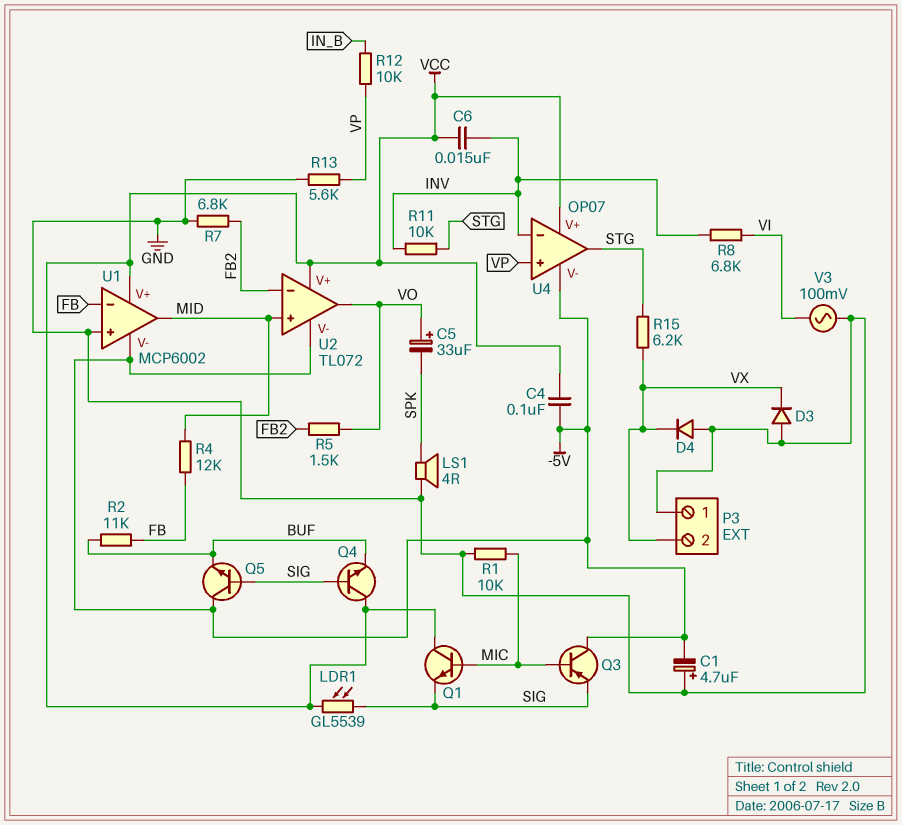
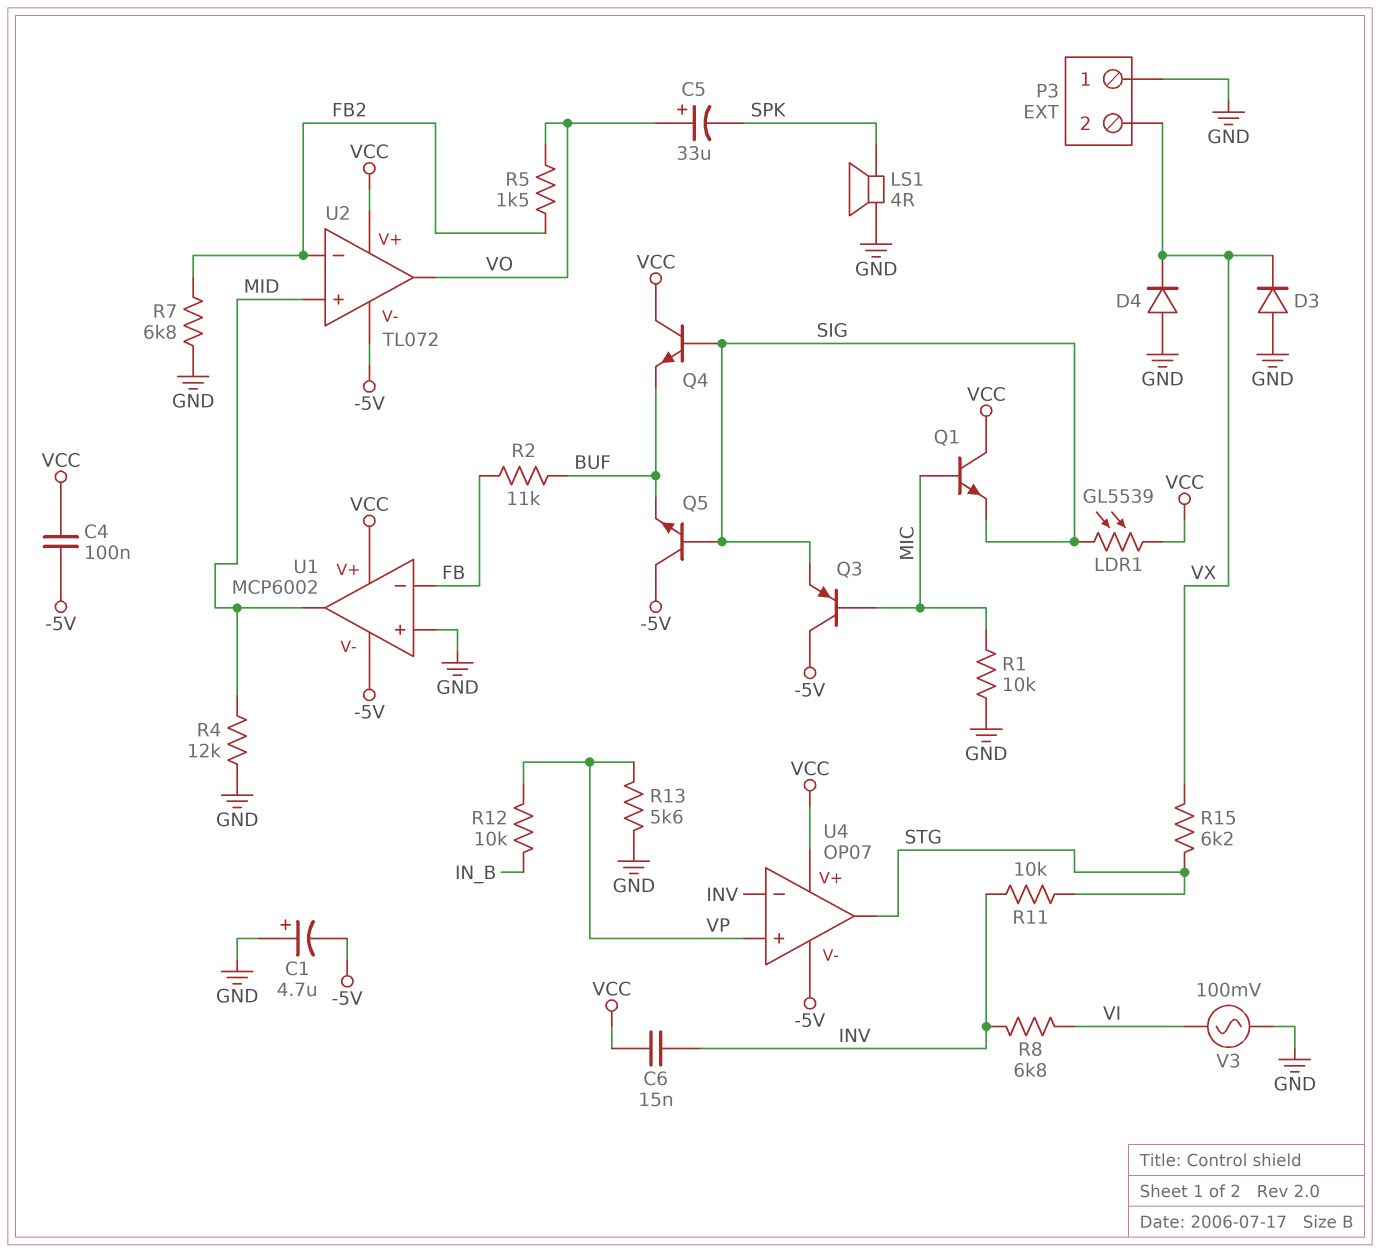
R4: 12k (FB, MID) -> 12k (GND, MID)

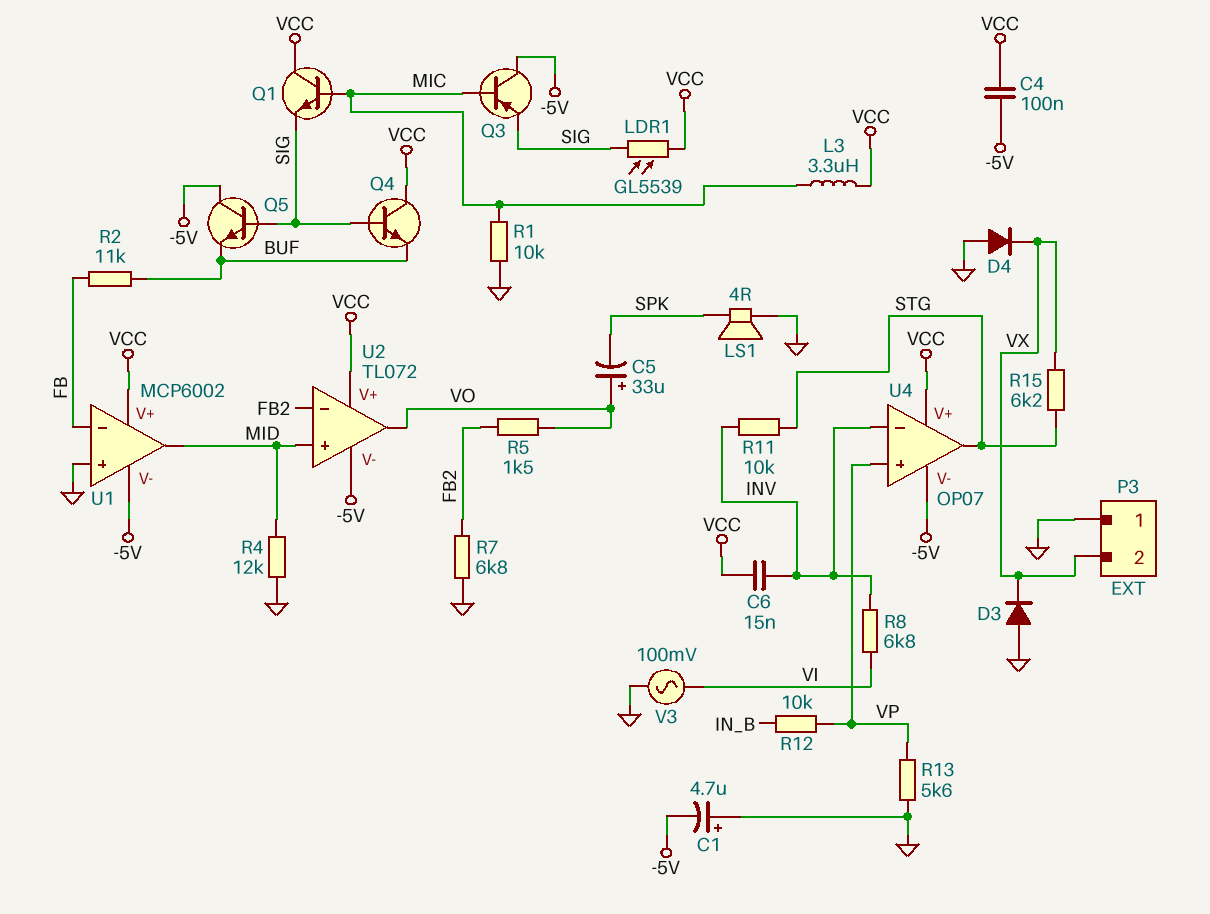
L3: none -> 3.3uH (MIC, VCC)

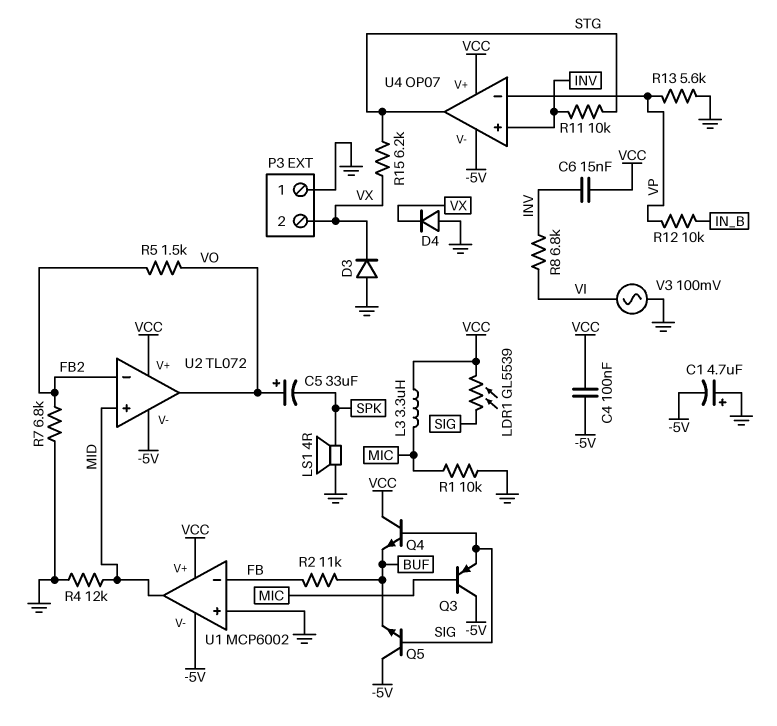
Q1: NPN (B MIC, C VCC, E SIG) -> none
U4 pin in+: VP -> INV
U4 pin in-: INV -> VP

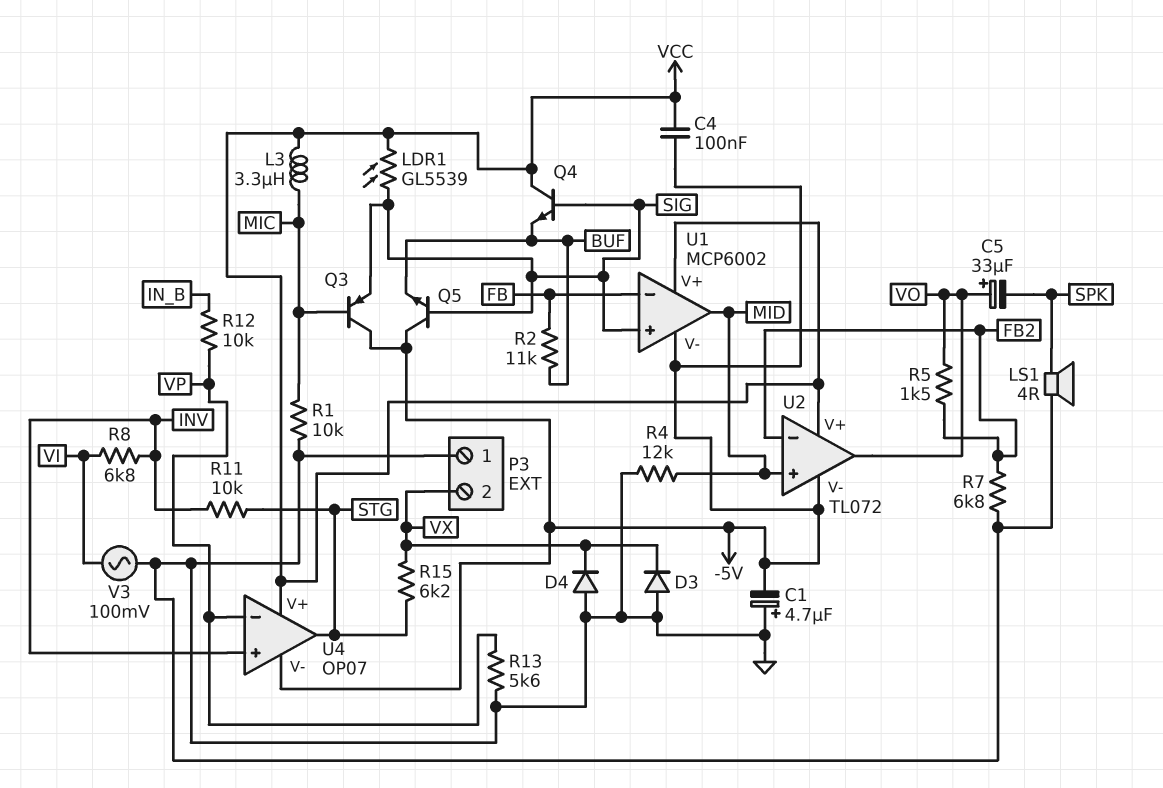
C6: 15nF (INV, VCC) -> none
U1 pin in+: GND -> SIG

